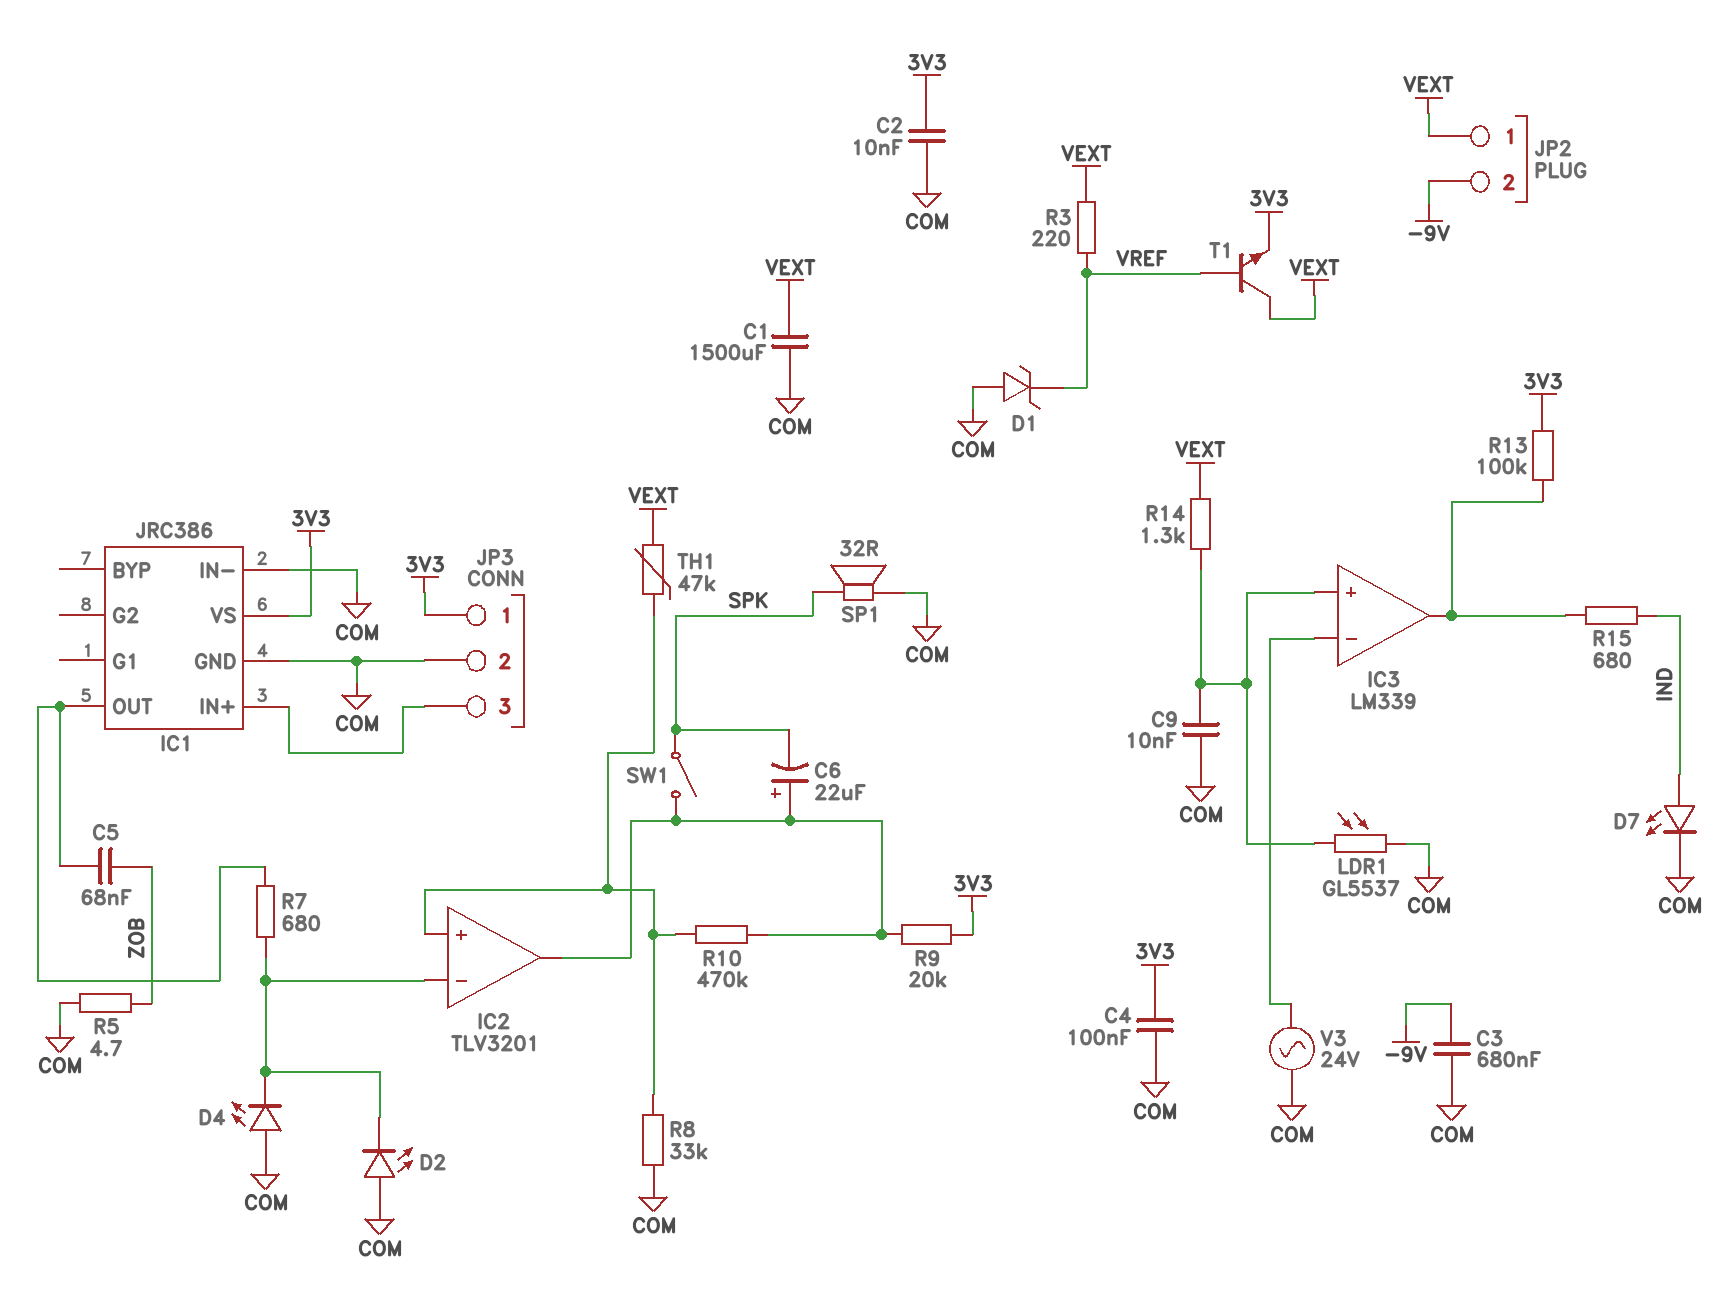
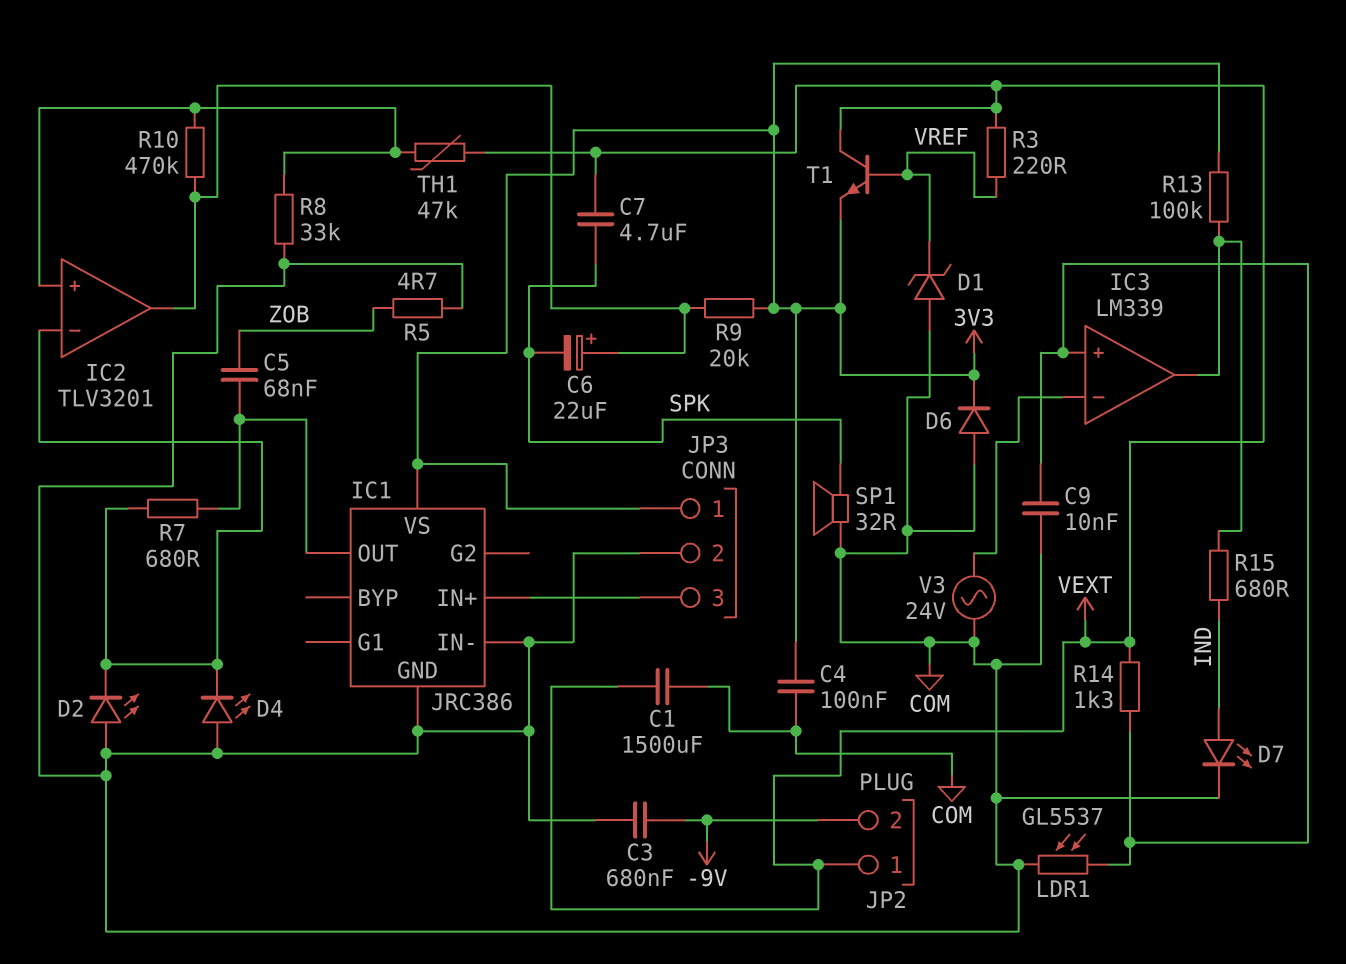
C2: 10nF (3V3, COM) -> none
C7: none -> 4.7uF (SPK, VEXT)
D6: none -> diode (A COM, K 3V3)
SW1: switch (IC2/out, SPK) -> none

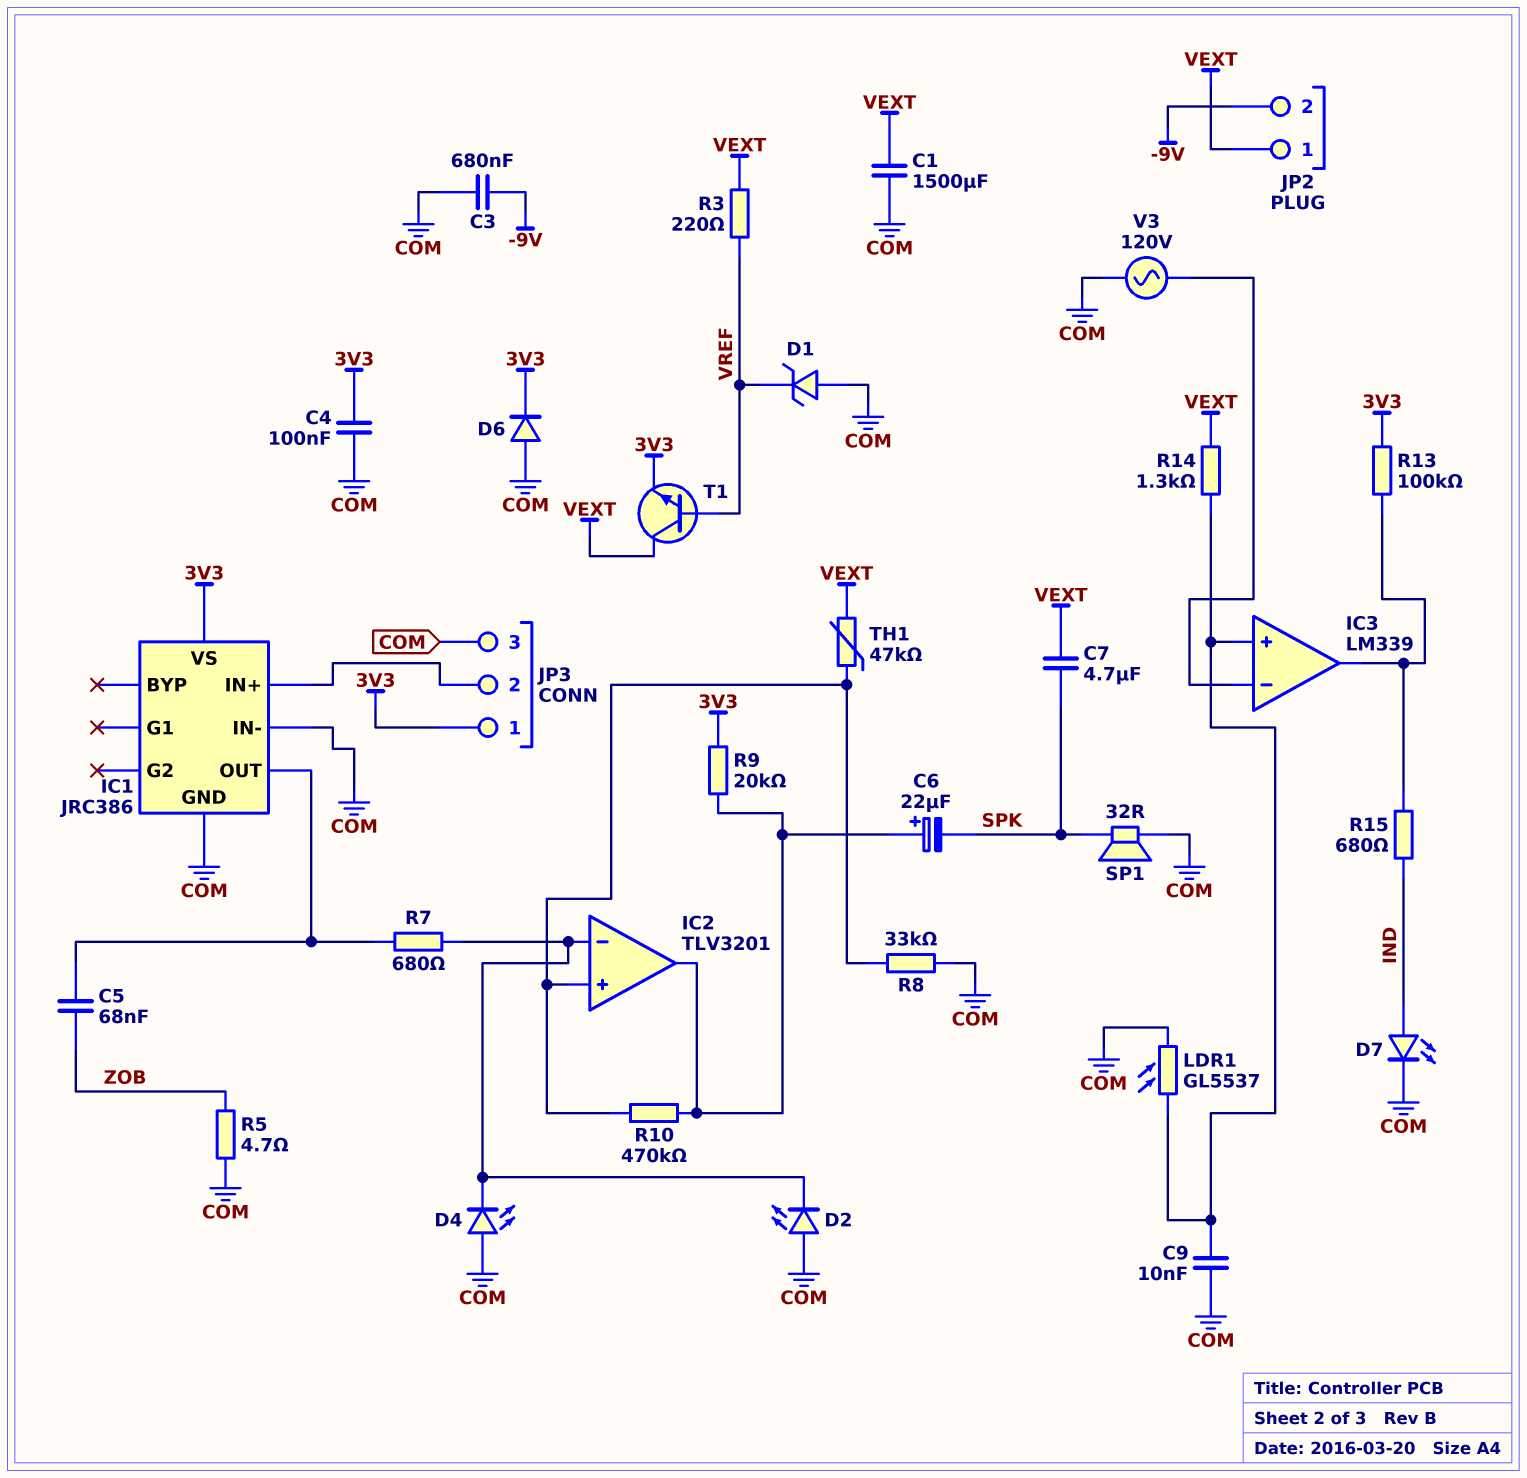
JP3 pin 2: COM -> IC1/IN+
JP3 pin 3: IC1/IN+ -> COM
V3: AC 24V (COM, IC3/in-) -> AC 120V (COM, IC3/in-)

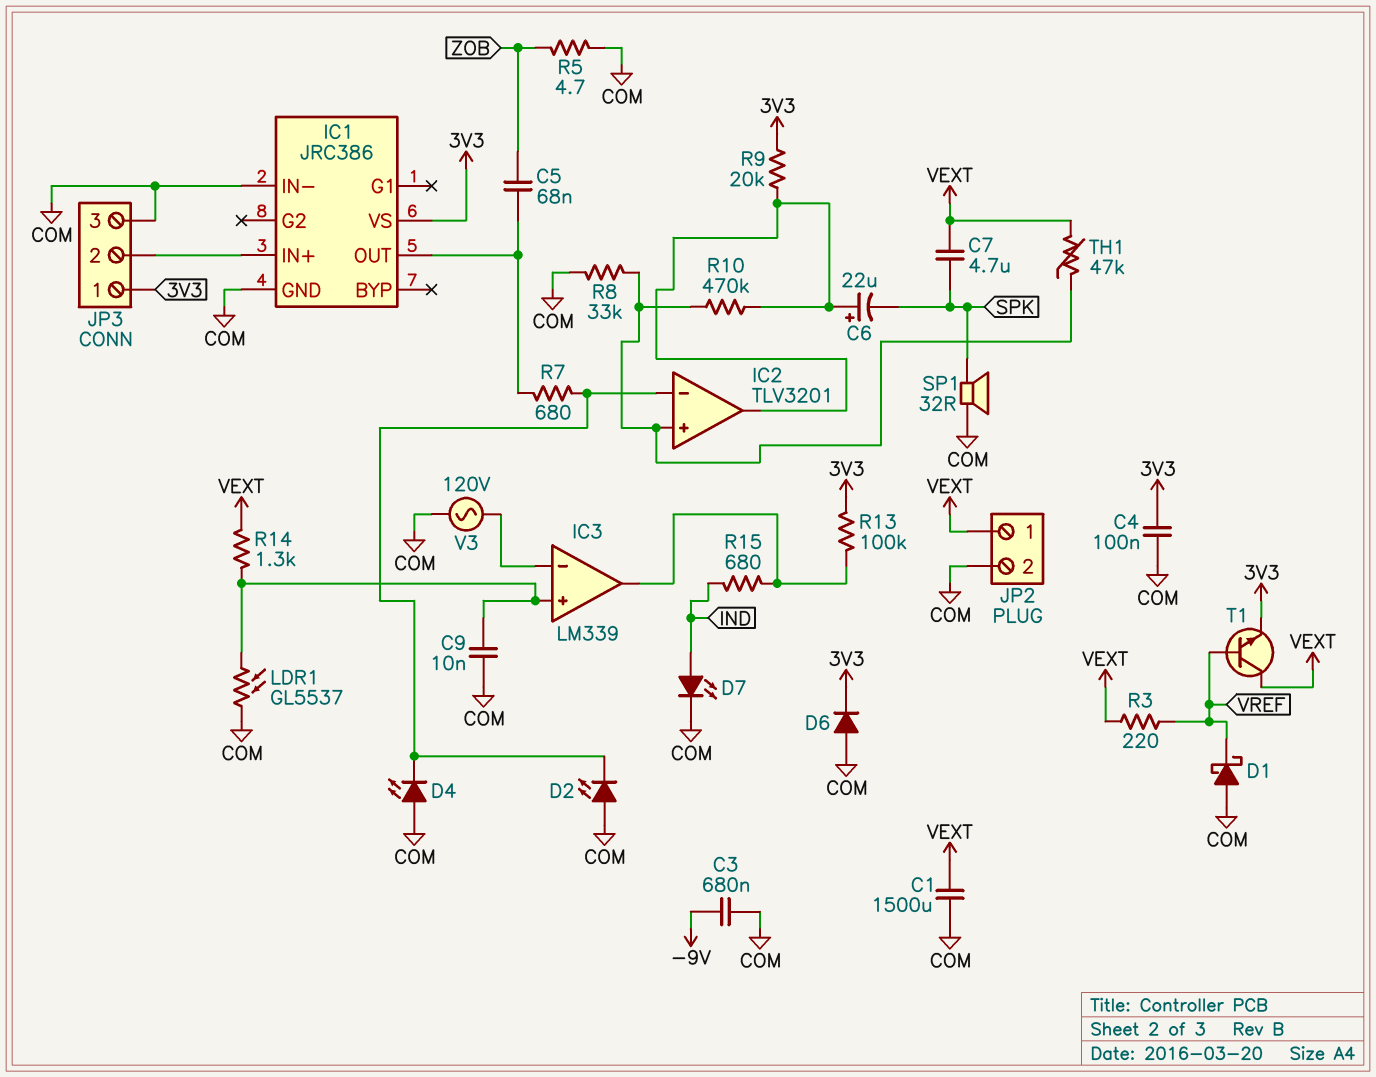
D1: zener (A COM, K VREF) -> schottky (A COM, K VREF)
JP2 pin 2: -9V -> COM

